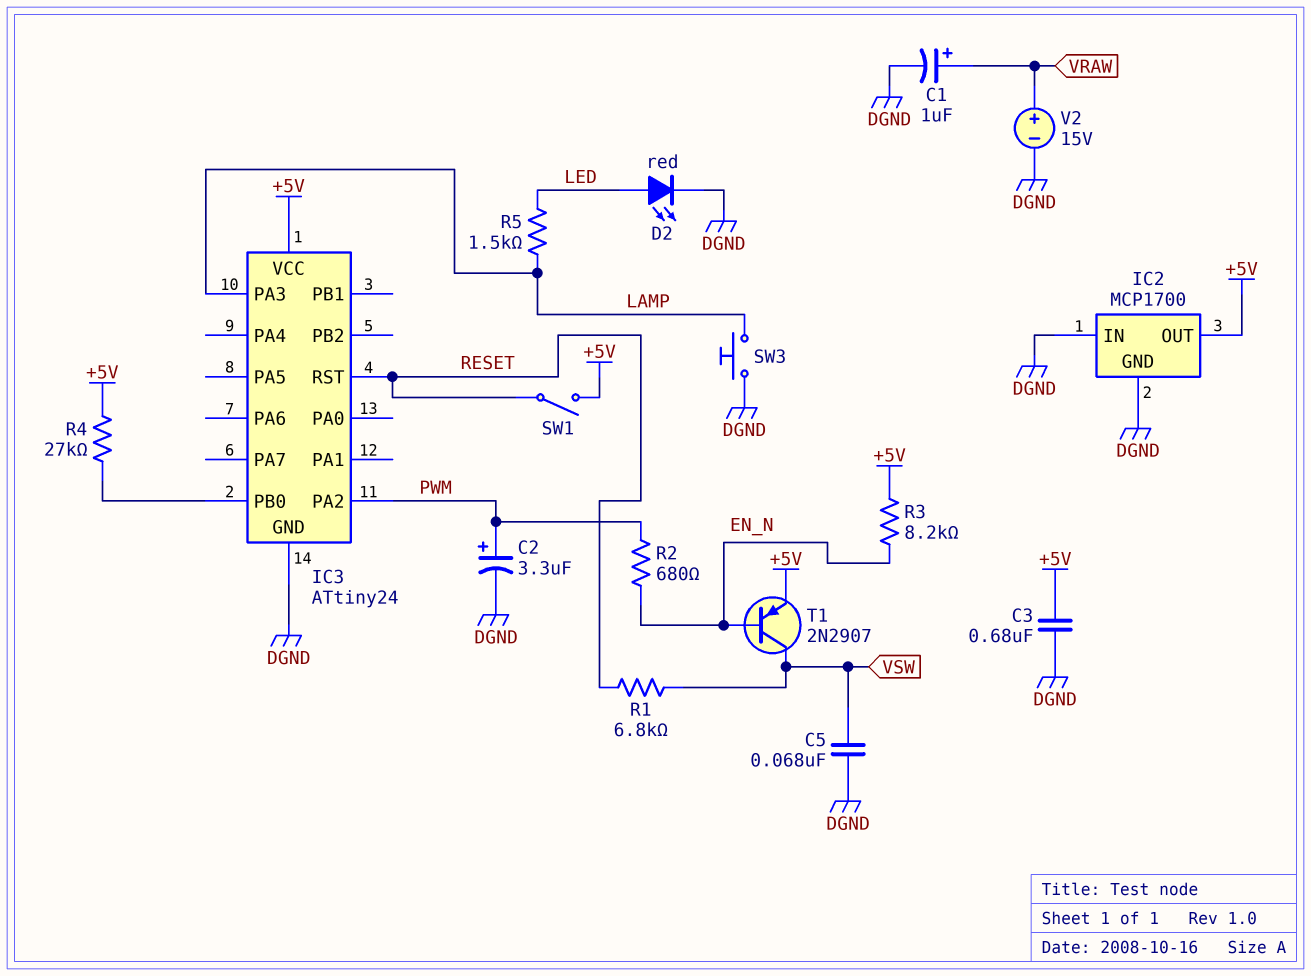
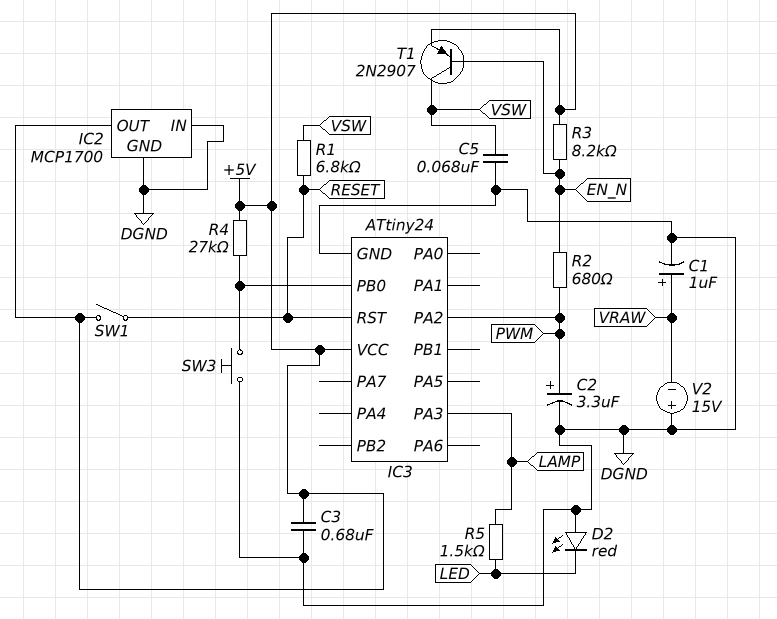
D2: LED red (A LED, K DGND) -> LED red (A DGND, K LED)
SW3: button (DGND, LAMP) -> button (DGND, IC3/PB0)
V2: 15V (plus VRAW, minus DGND) -> 15V (plus DGND, minus VRAW)

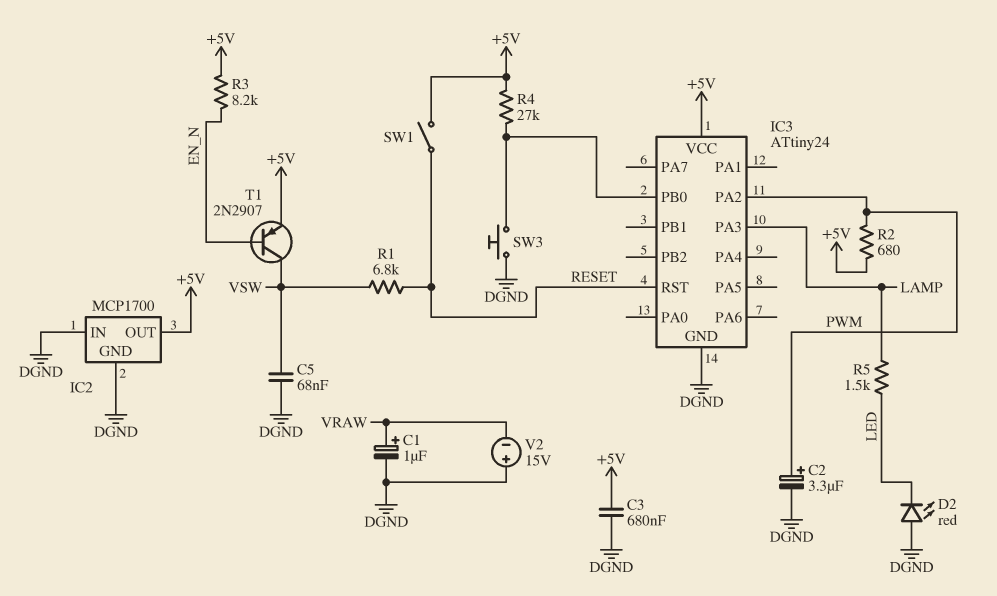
R2: 680 (EN_N, PWM) -> 680 (+5V, PWM)

